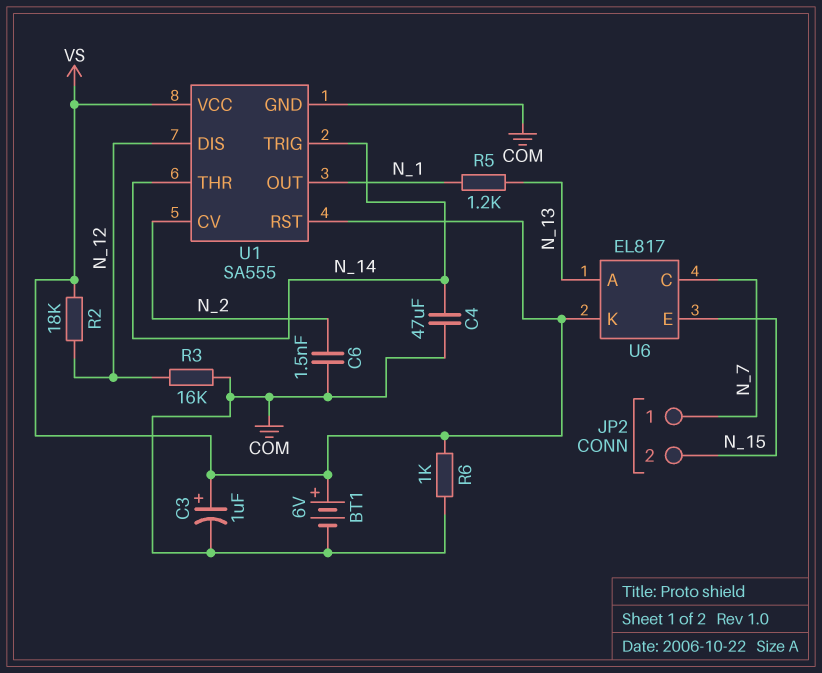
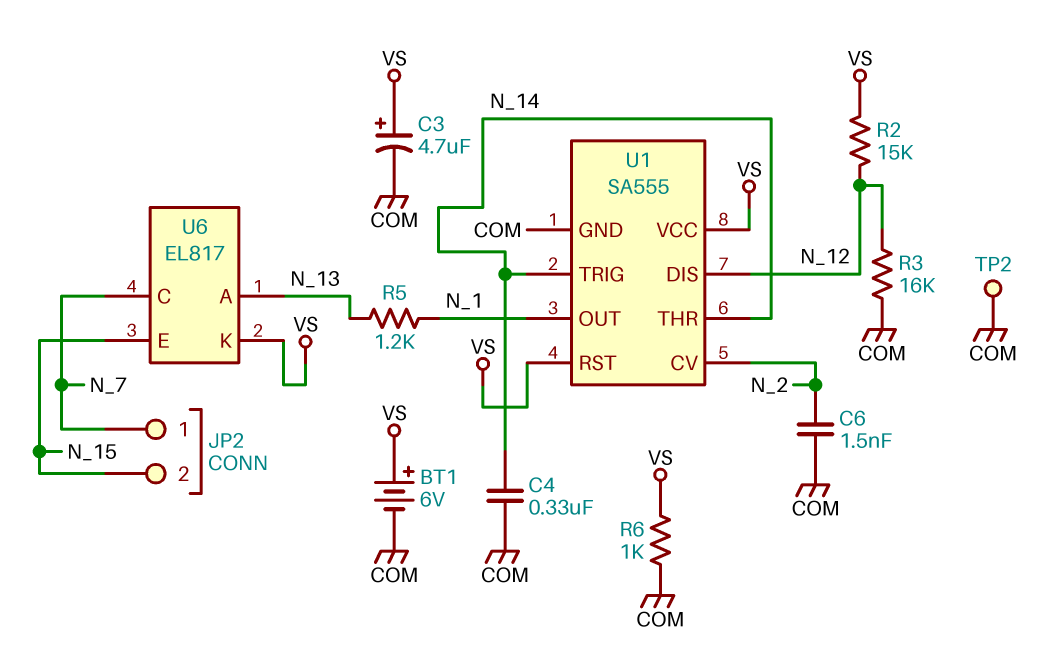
C3: 1uF (plus VS, minus COM) -> 4.7uF (plus VS, minus COM)
C4: 47uF (COM, N_14) -> 330nF (COM, N_14)
R2: 18k (N_12, VS) -> 15k (N_12, VS)
TP2: none -> test point (COM)

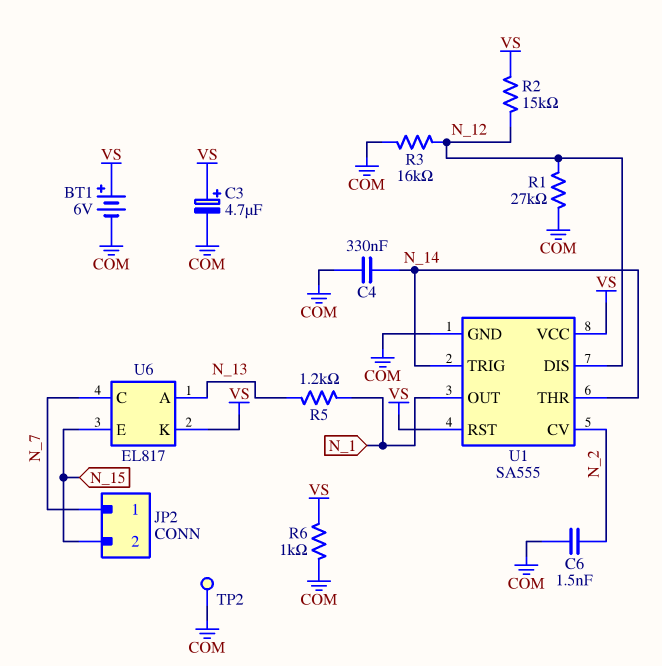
R1: none -> 27k (COM, N_12)

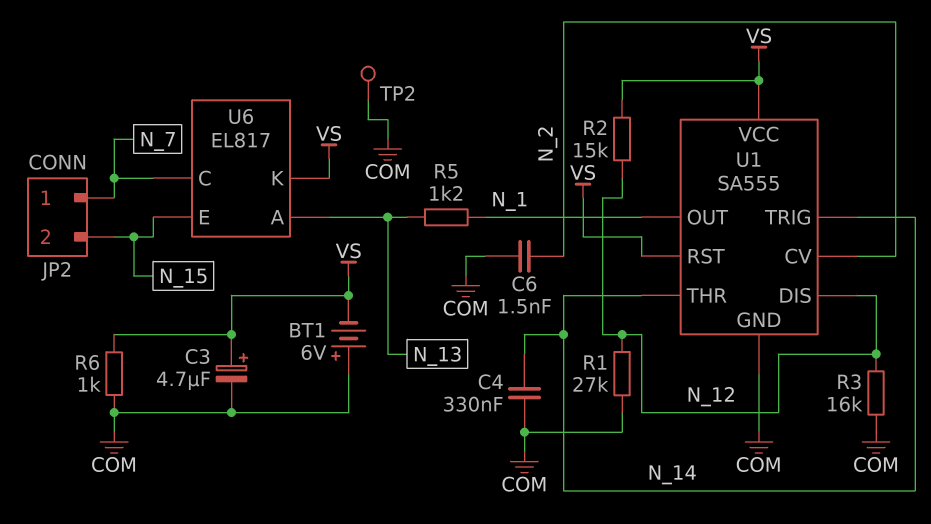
BT1: 6V (plus VS, minus COM) -> 6V (plus COM, minus VS)

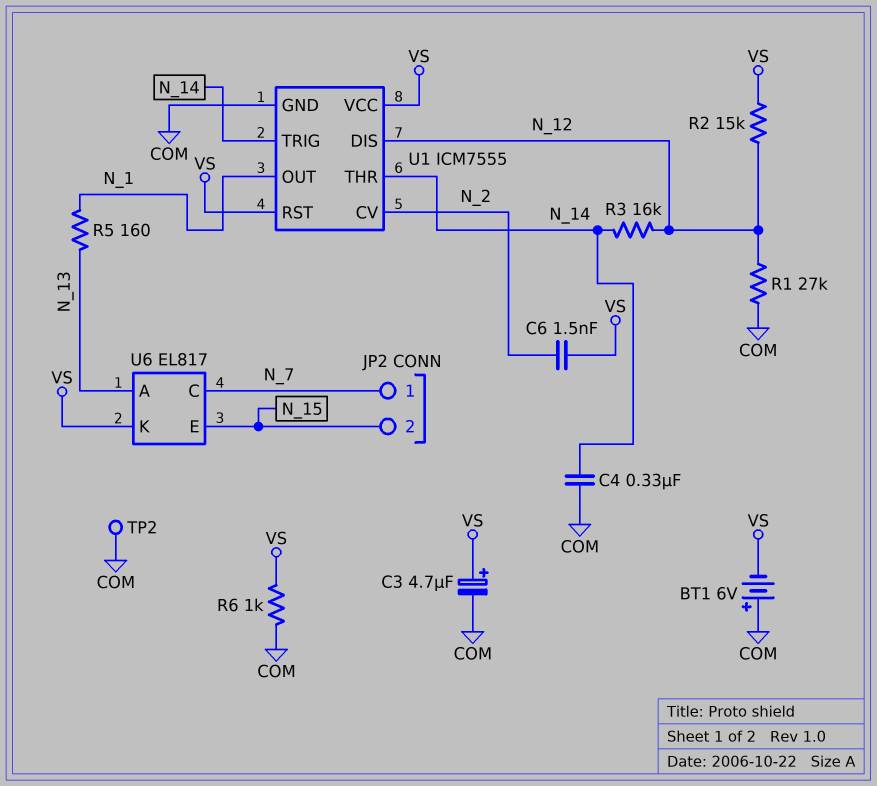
C6: 1.5nF (COM, N_2) -> 1.5nF (N_2, VS)
R3: 16k (COM, N_12) -> 16k (N_12, N_14)
R5: 1.2k (N_1, N_13) -> 160 (N_1, N_13)
U1: SA555 -> ICM7555

